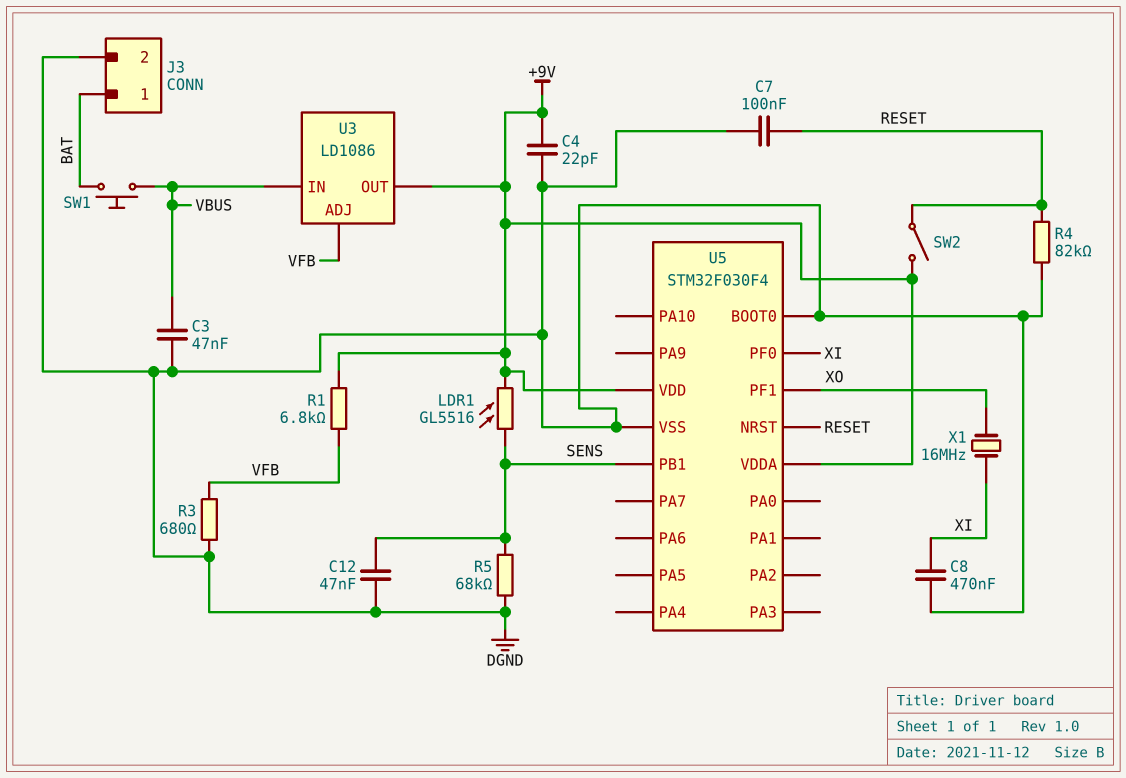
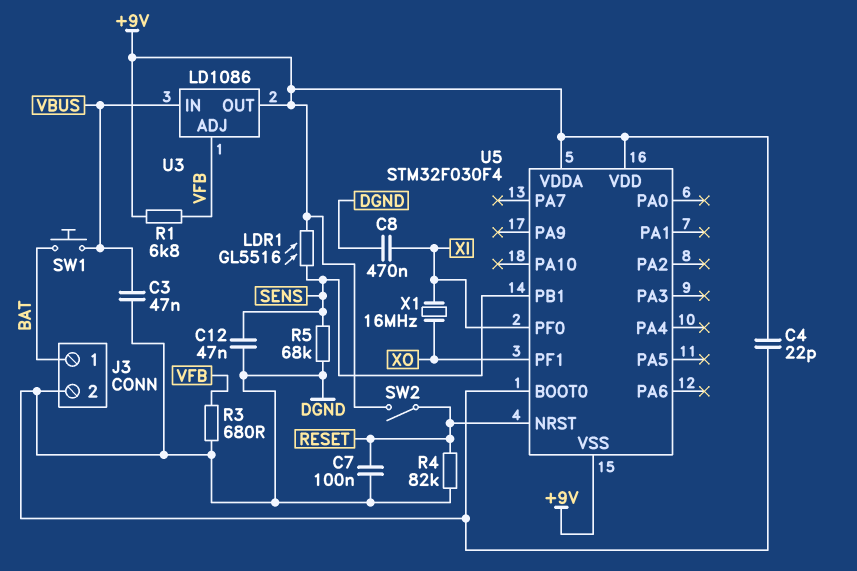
U5 pin VSS: DGND -> +9V

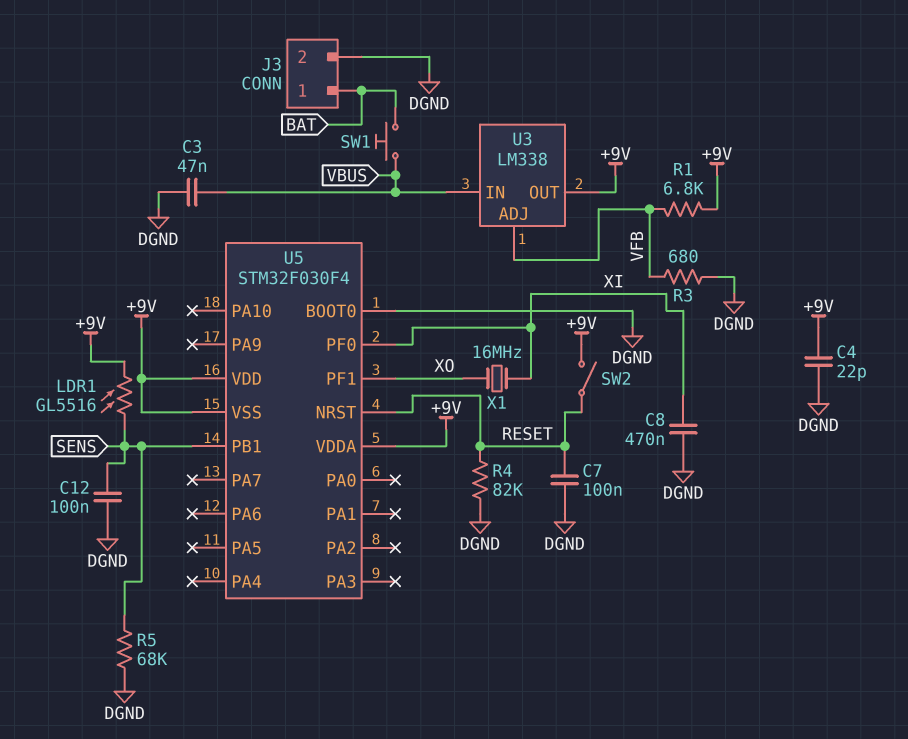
C12: 47nF (DGND, SENS) -> 100nF (DGND, SENS)
U3: LD1086 -> LM338

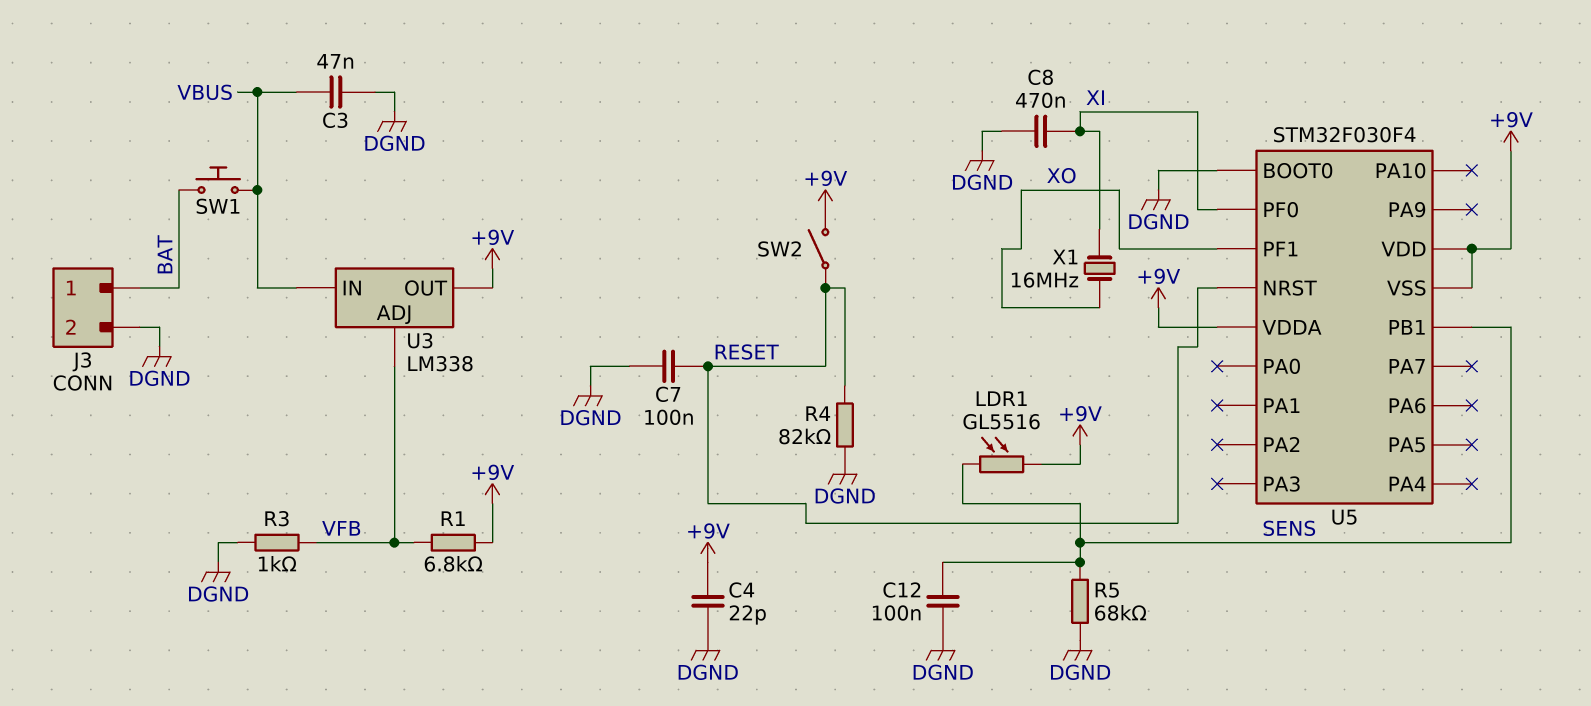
R3: 680 (DGND, VFB) -> 1k (DGND, VFB)

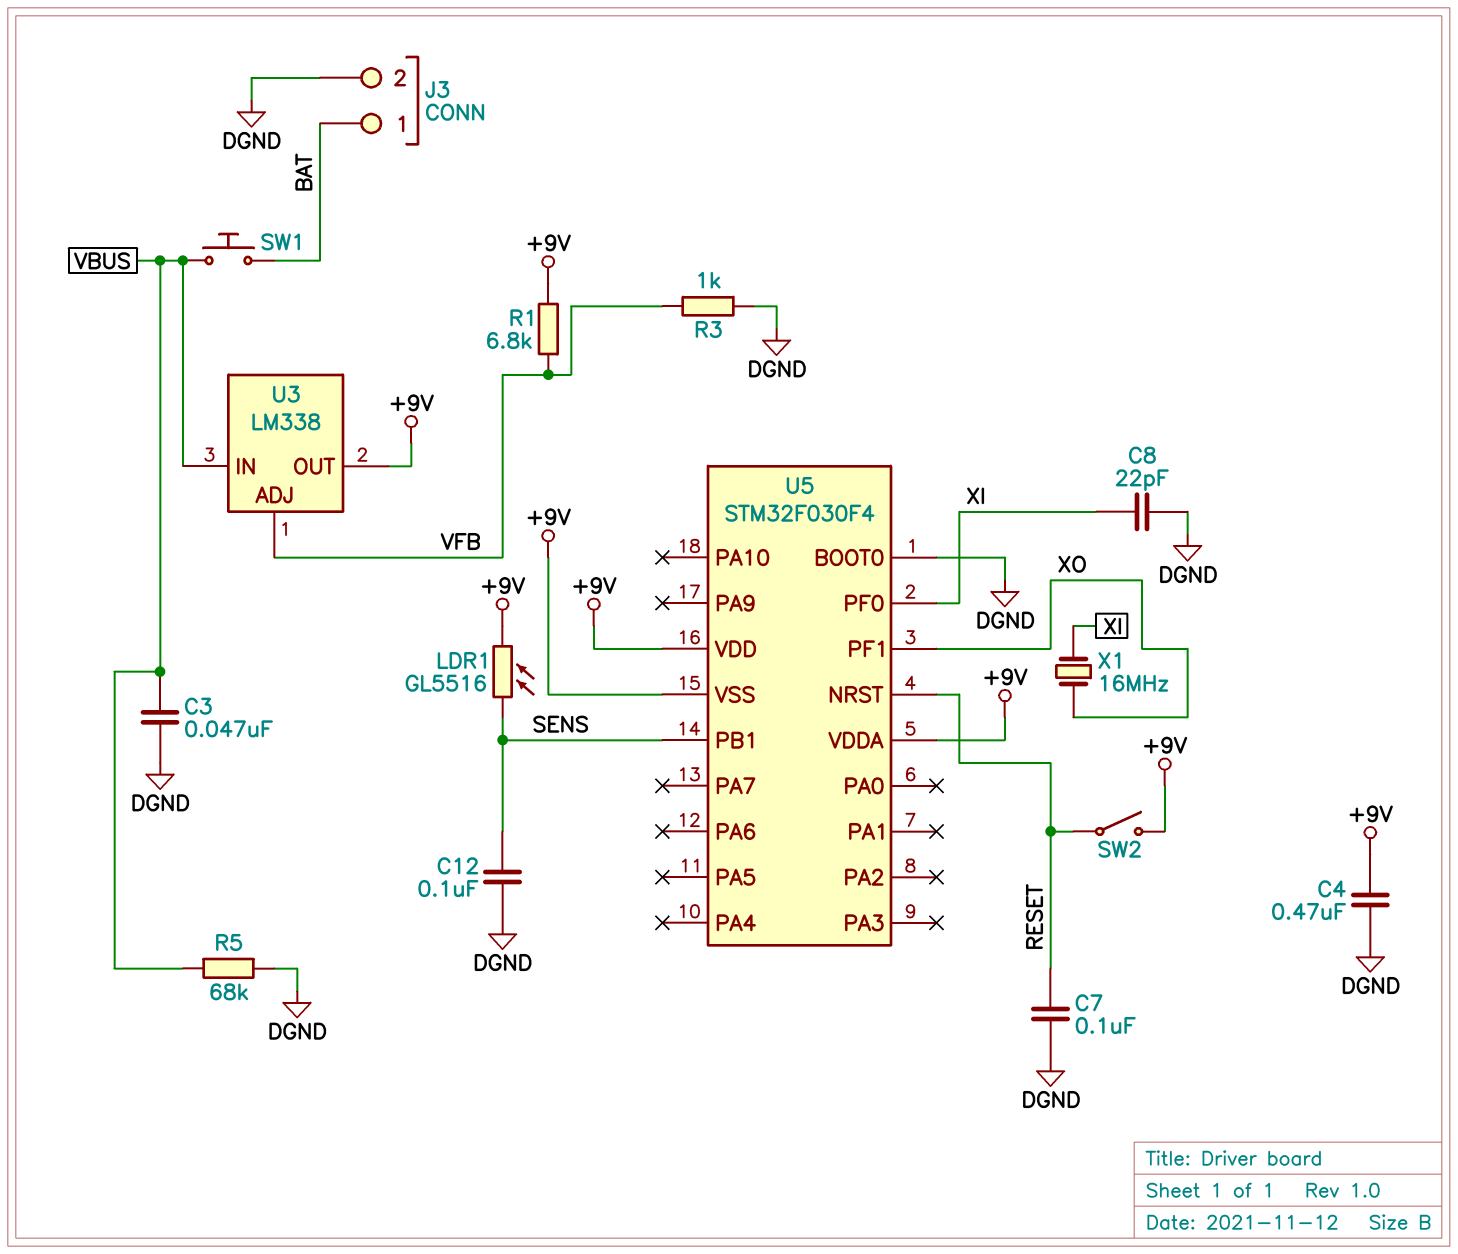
C4: 22pF (+9V, DGND) -> 470nF (+9V, DGND)
C8: 470nF (DGND, XI) -> 22pF (DGND, XI)
R4: 82k (DGND, RESET) -> none
R5: 68k (DGND, SENS) -> 68k (DGND, VBUS)

